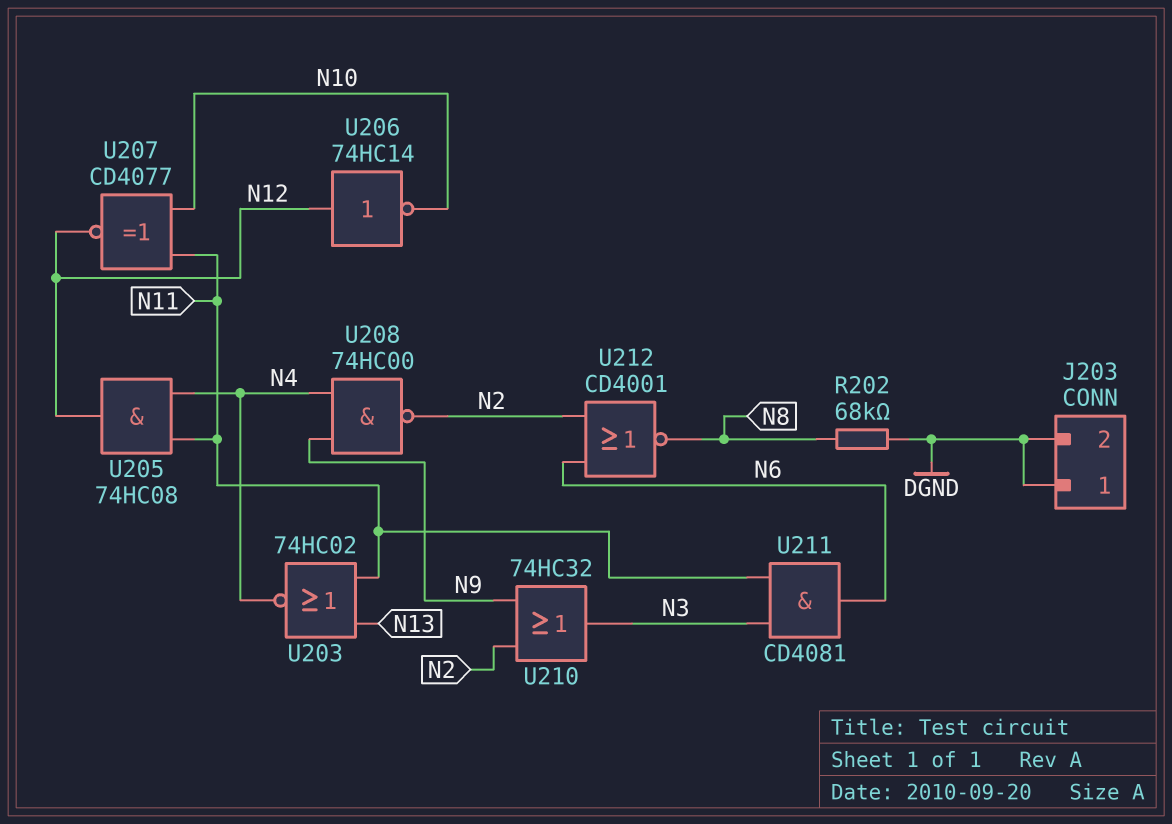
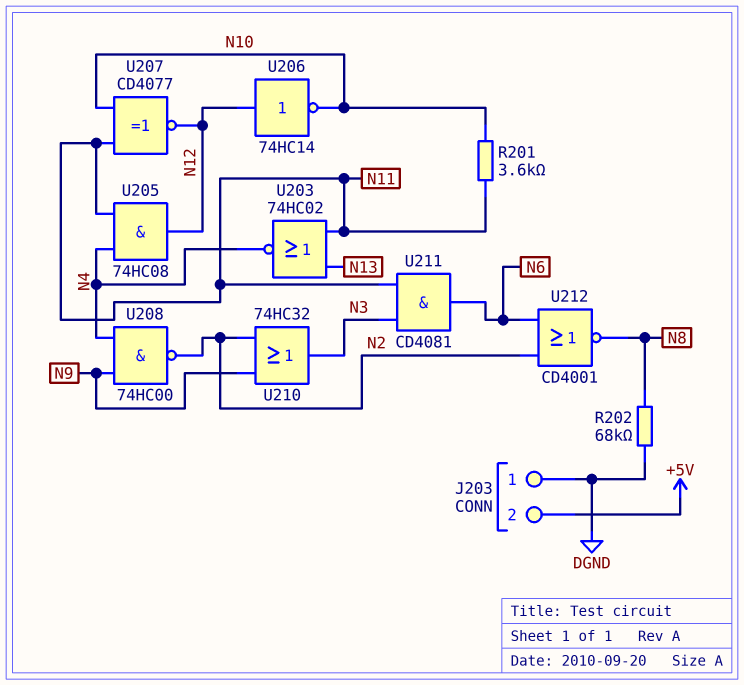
J203 pin 2: DGND -> +5V
R201: none -> 3.6k (N10, N11)

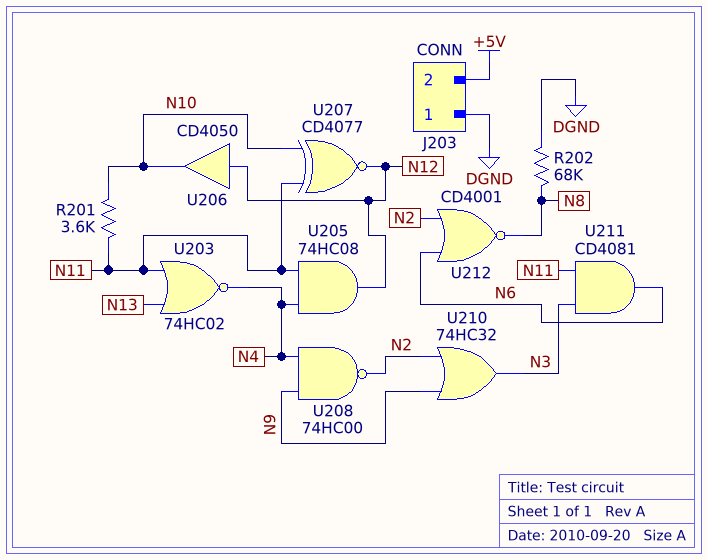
U206: NOT 74HC14 (in N12, out N10) -> buffer CD4050 (in N12, out N10)

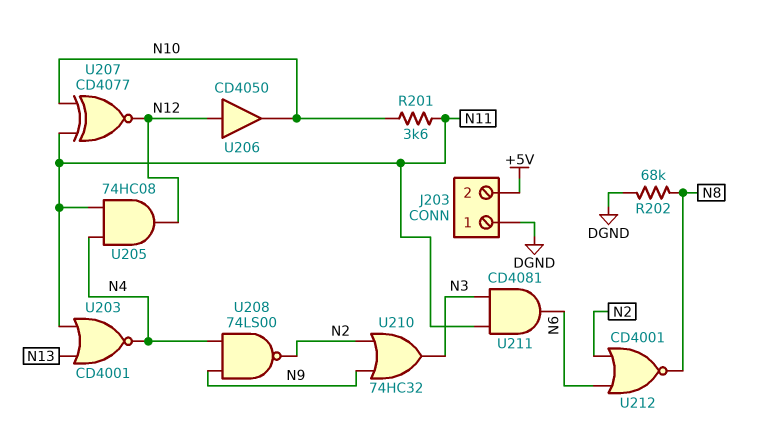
U203: NOR 74HC02 (in N11, in N13, out N4) -> NOR CD4001 (in N11, in N13, out N4)
U208: NAND 74HC00 (in N4, in N9, out N2) -> NAND 74LS00 (in N4, in N9, out N2)

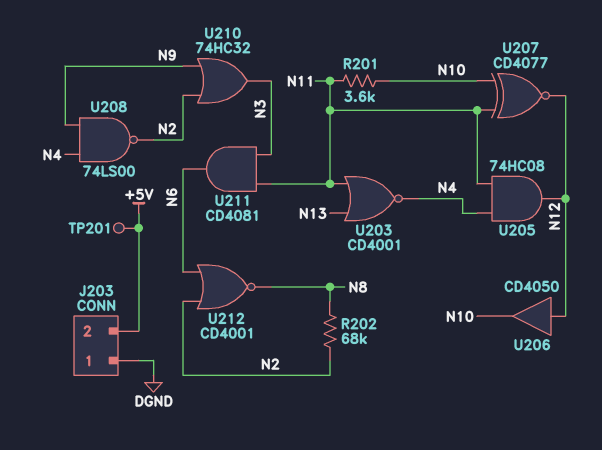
R202: 68k (DGND, N8) -> 68k (N2, N8)
TP201: none -> test point (+5V)

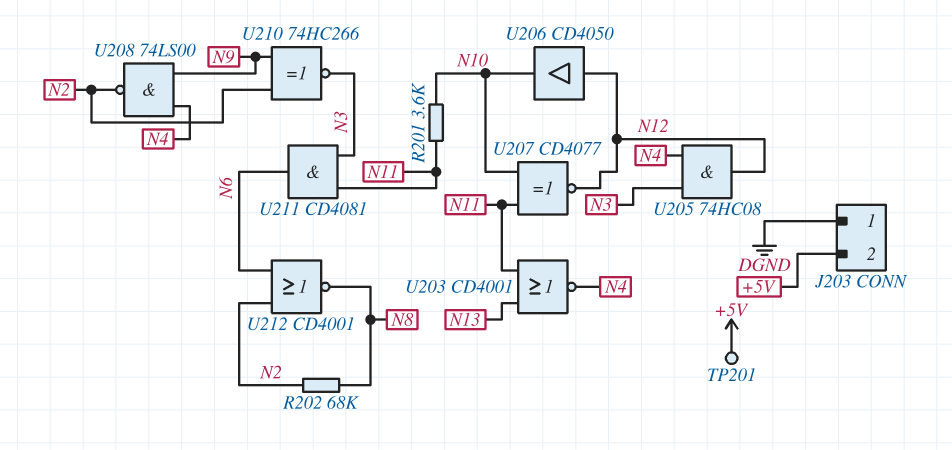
U205: AND 74HC08 (in N4, in N11, out N12) -> AND 74HC08 (in N3, in N4, out N12)
U210: OR 74HC32 (in N2, in N9, out N3) -> XNOR 74HC266 (in N2, in N9, out N3)

